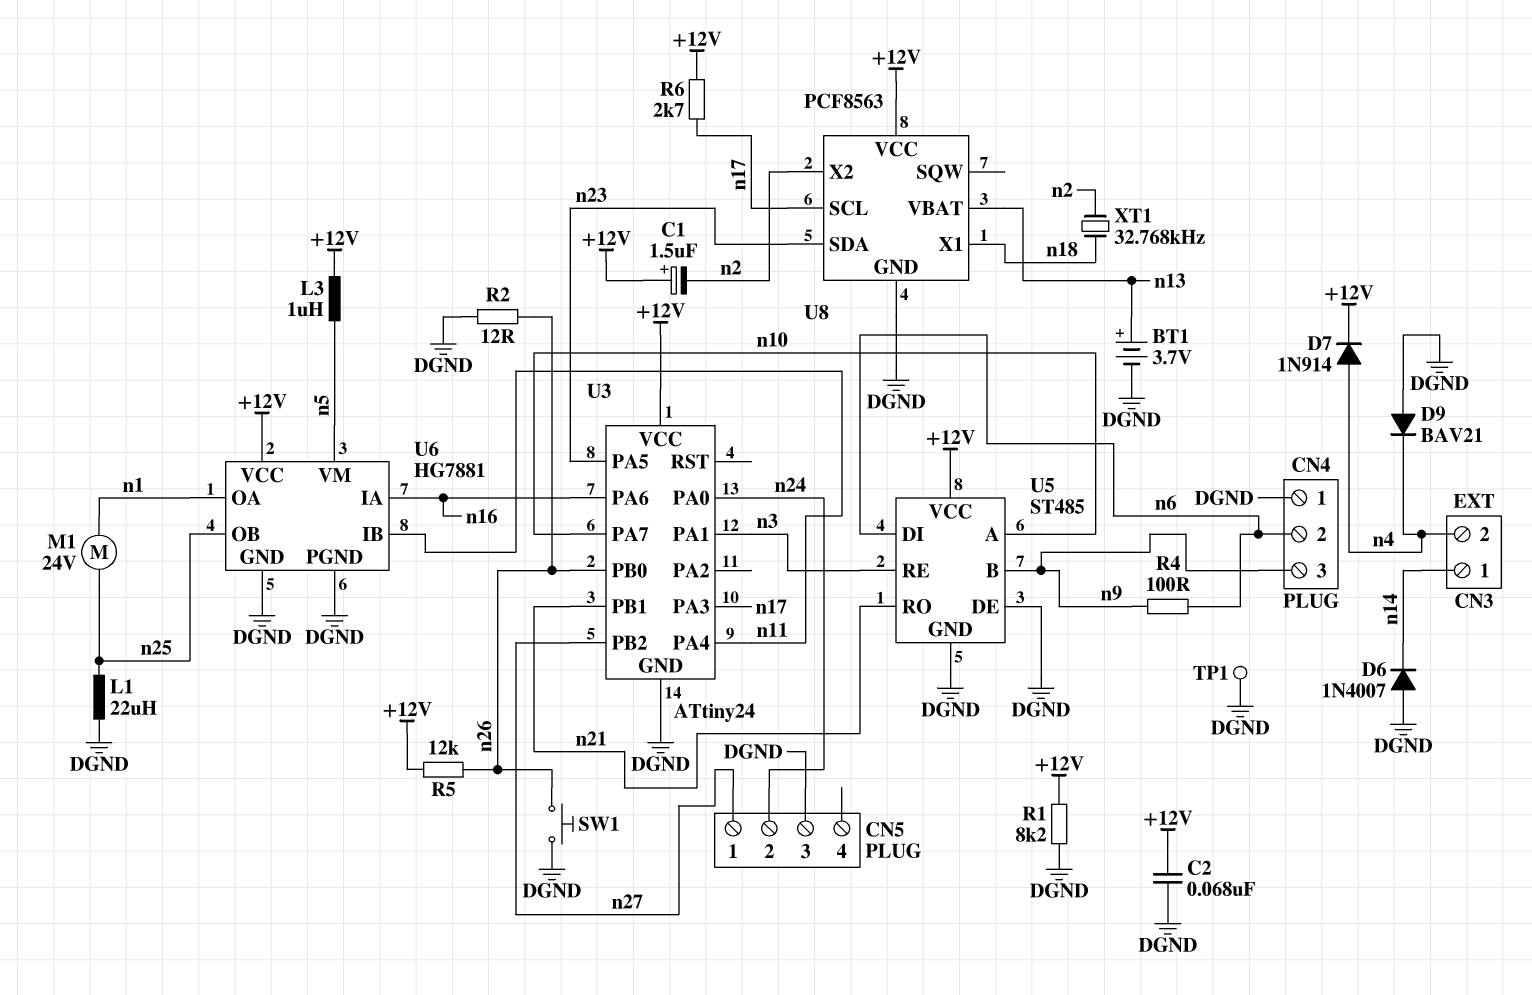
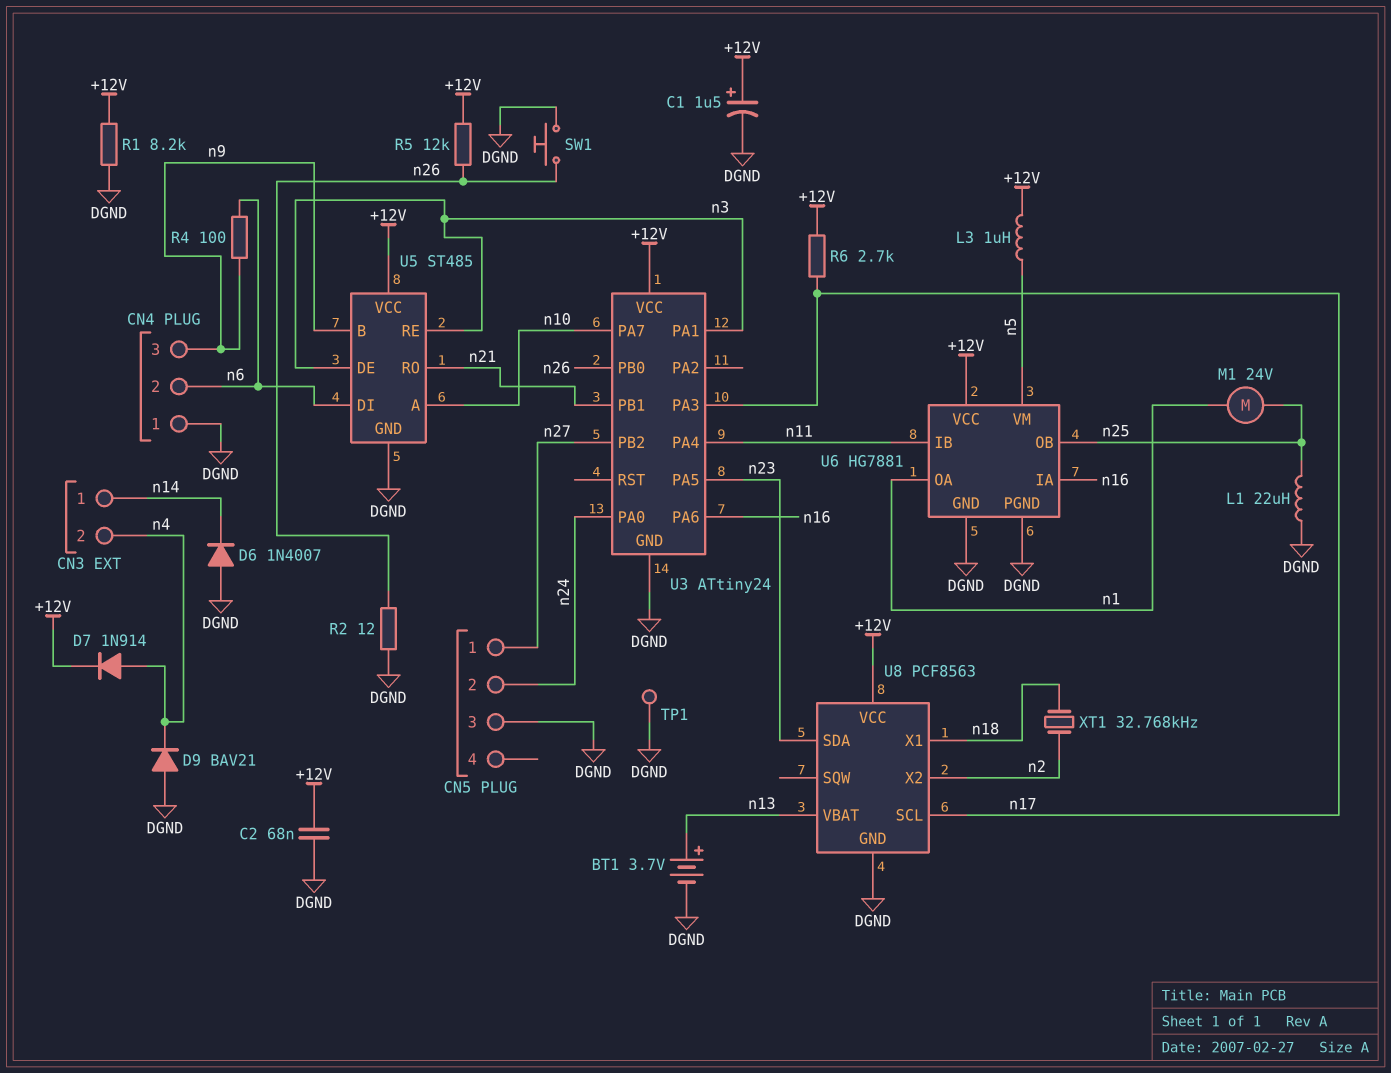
C1: 1.5uF (plus +12V, minus n2) -> 1.5uF (plus +12V, minus DGND)
U5 pin DE: DGND -> n3

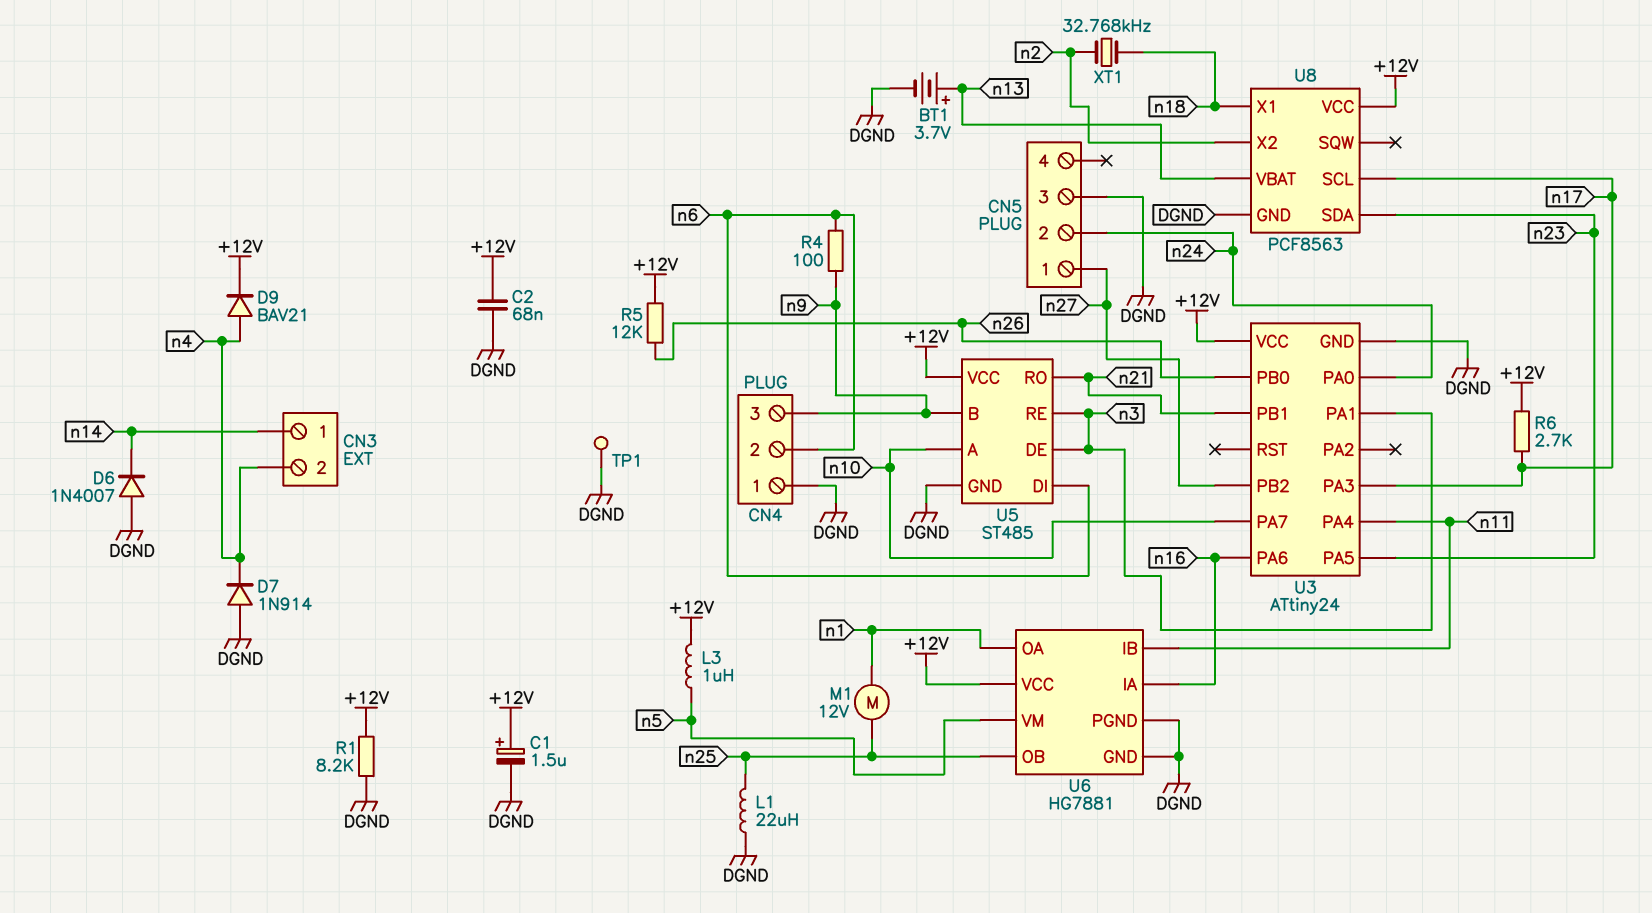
D7: diode 1N914 (A n4, K +12V) -> diode 1N914 (A DGND, K n4)
D9: diode BAV21 (A DGND, K n4) -> diode BAV21 (A n4, K +12V)
M1: motor 24V (n1, n25) -> motor 12V (n1, n25)
R2: 12 (DGND, n26) -> none
SW1: button (DGND, n26) -> none

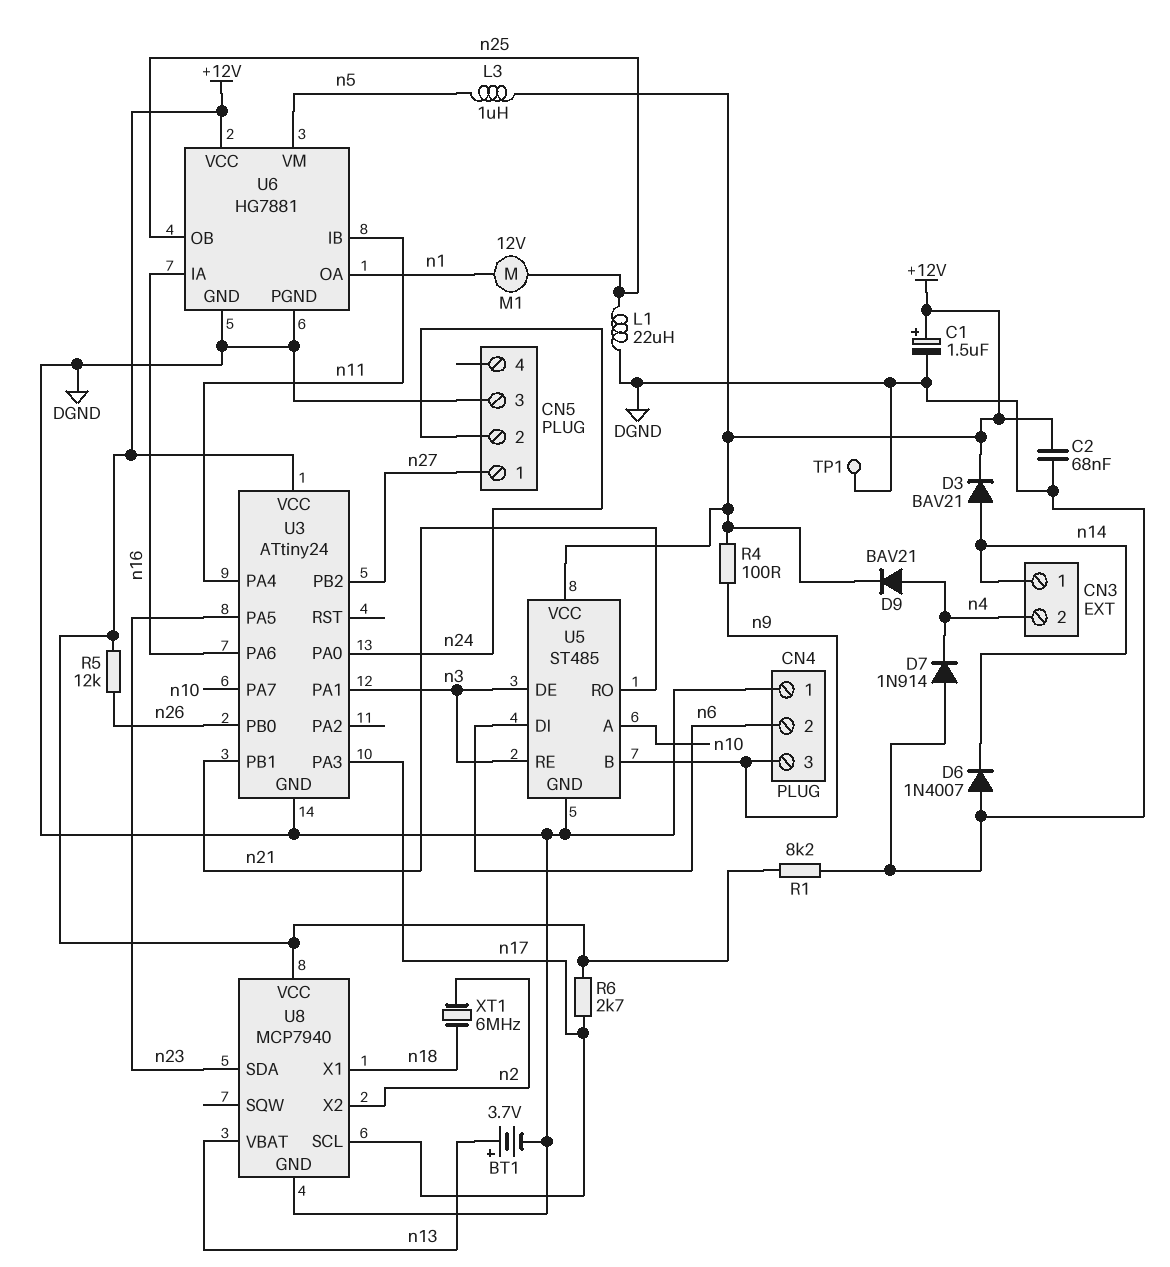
D3: none -> diode BAV21 (A n14, K +12V)
R4: 100 (n6, n9) -> 100 (+12V, n9)
U8: PCF8563 -> MCP7940
XT1: 32.768kHz (n2, n18) -> 6MHz (n2, n18)

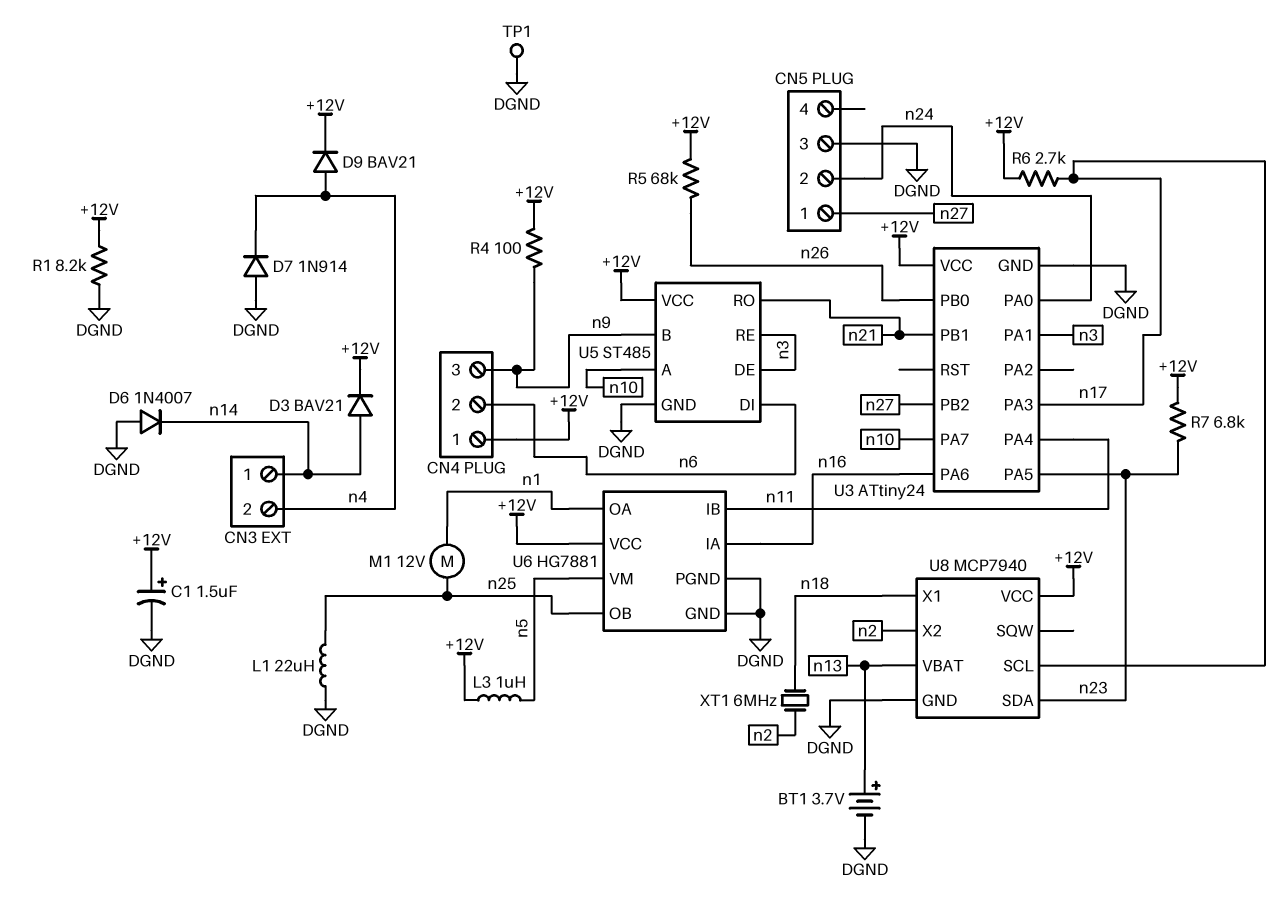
C2: 68nF (+12V, DGND) -> none
CN4 pin 1: DGND -> +12V
R5: 12k (+12V, n26) -> 68k (+12V, n26)
R7: none -> 6.8k (+12V, n23)

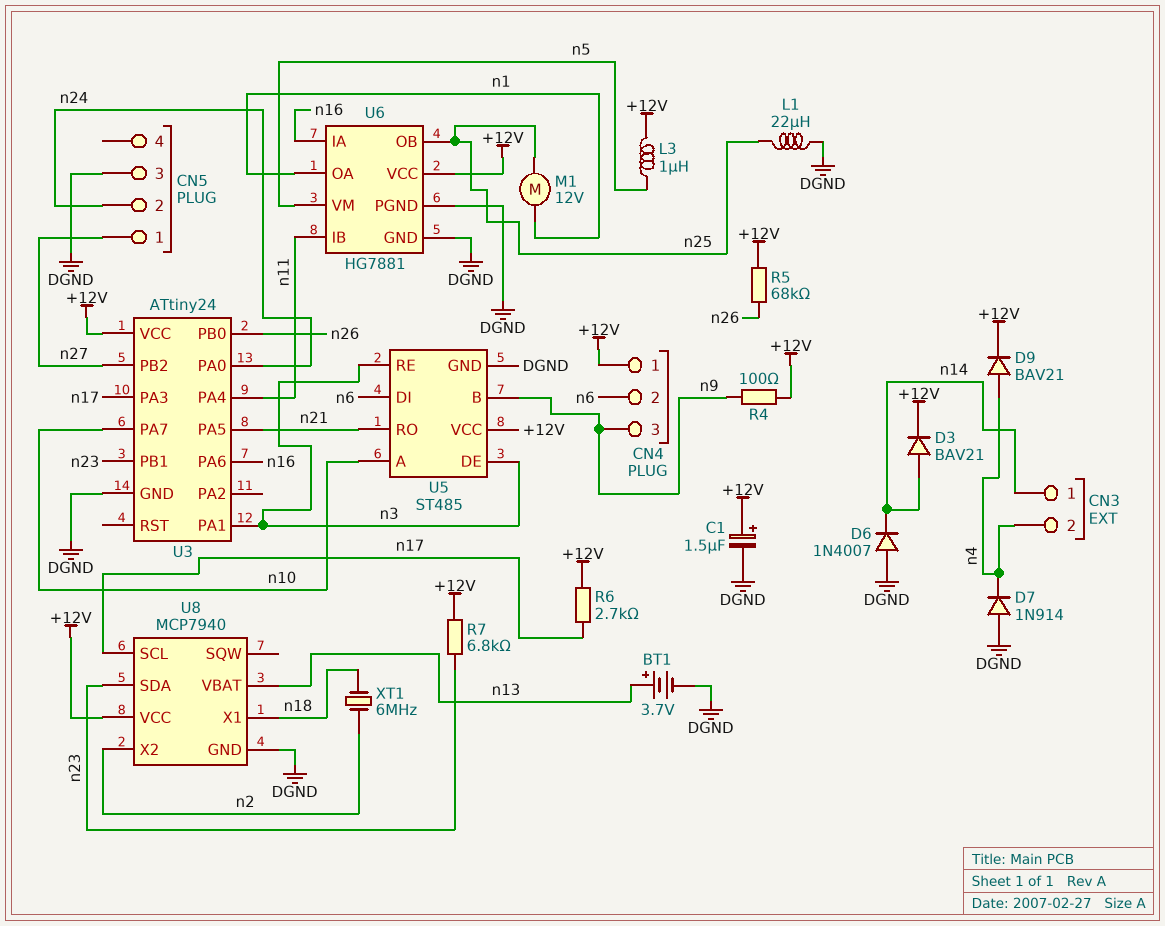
R1: 8.2k (+12V, DGND) -> none
TP1: test point (DGND) -> none
U3 pin PA5: n23 -> n21
U3 pin PB1: n21 -> n23

